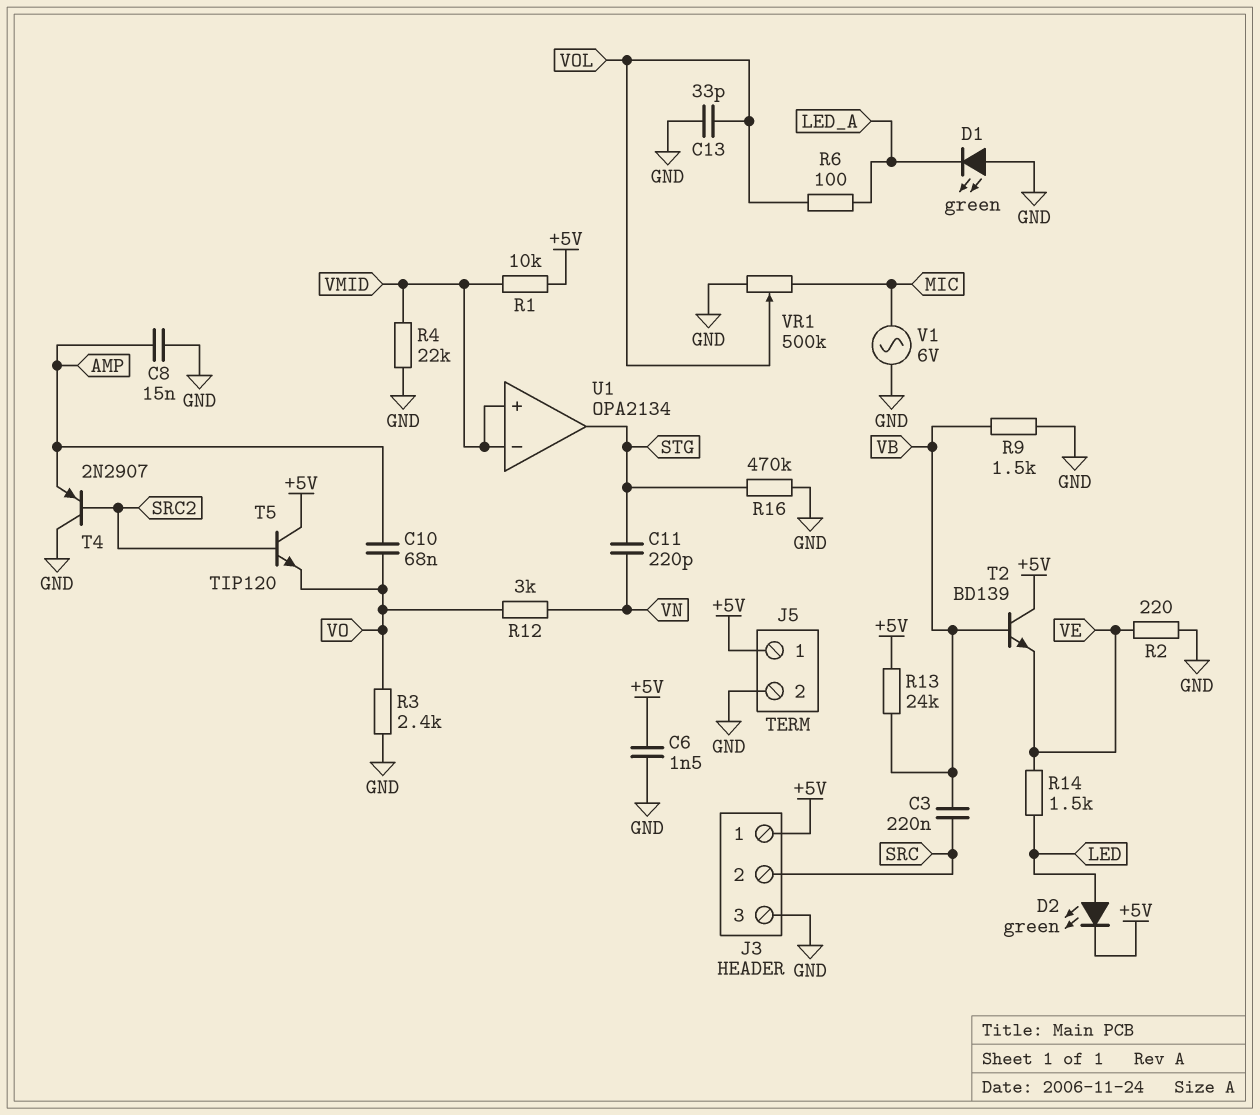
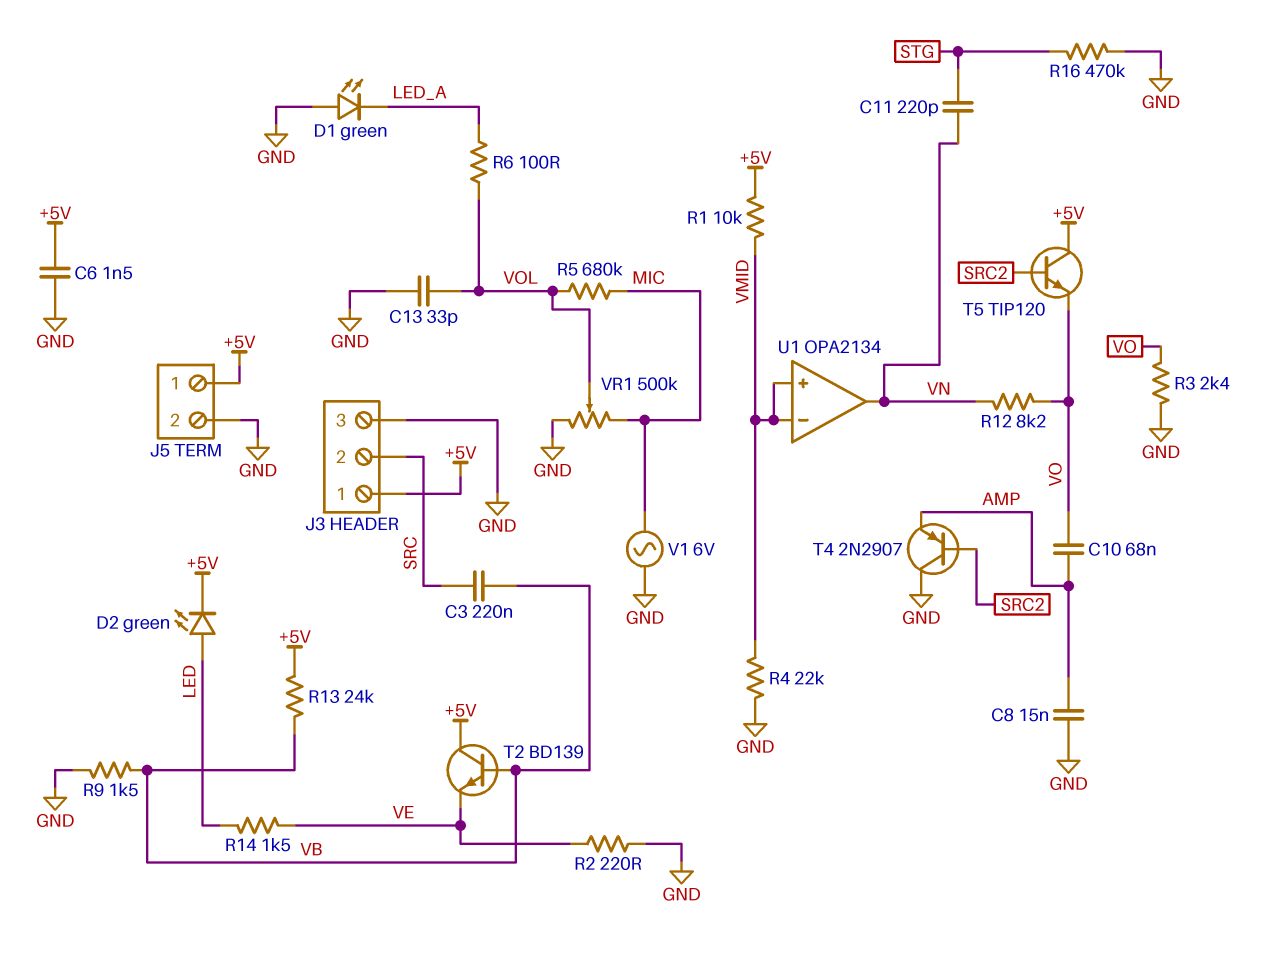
R5: none -> 680k (MIC, VOL)
R12: 3k (VN, VO) -> 8.2k (VN, VO)
U1 pin out: STG -> VN

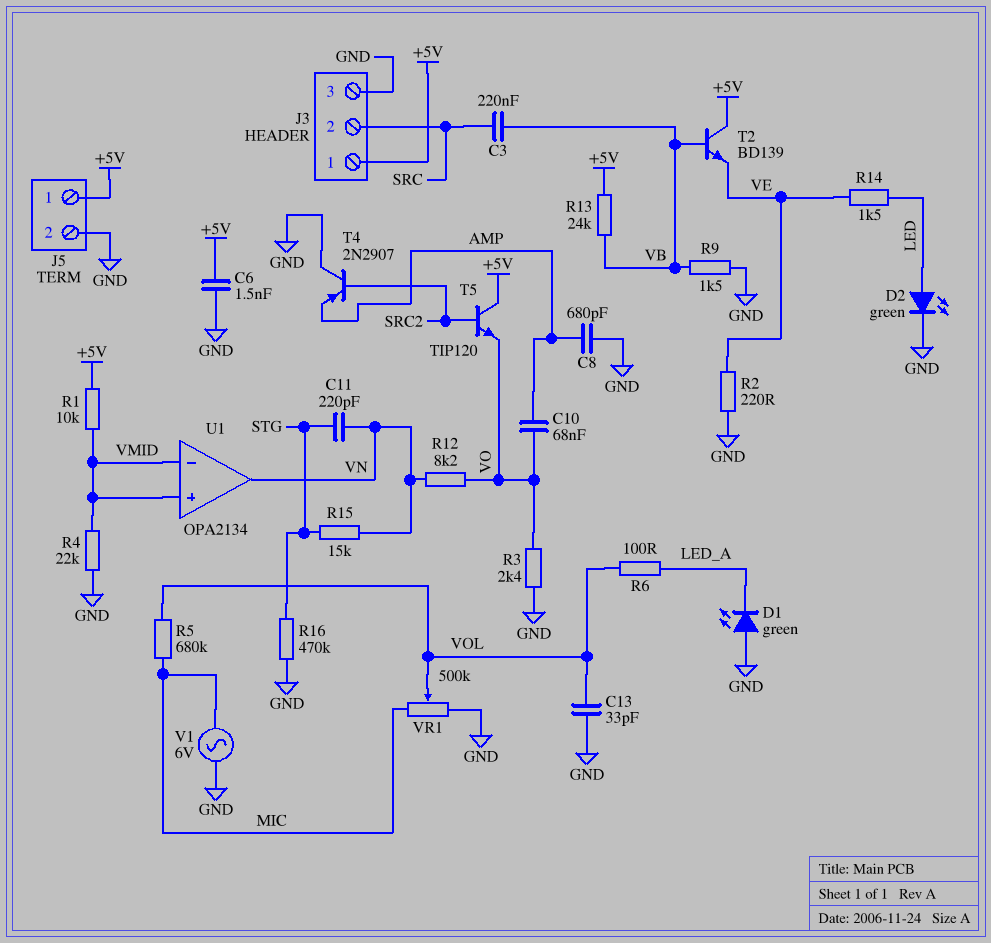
C8: 15nF (AMP, GND) -> 680pF (AMP, GND)
D2: LED green (A LED, K +5V) -> LED green (A LED, K GND)
R15: none -> 15k (STG, VN)

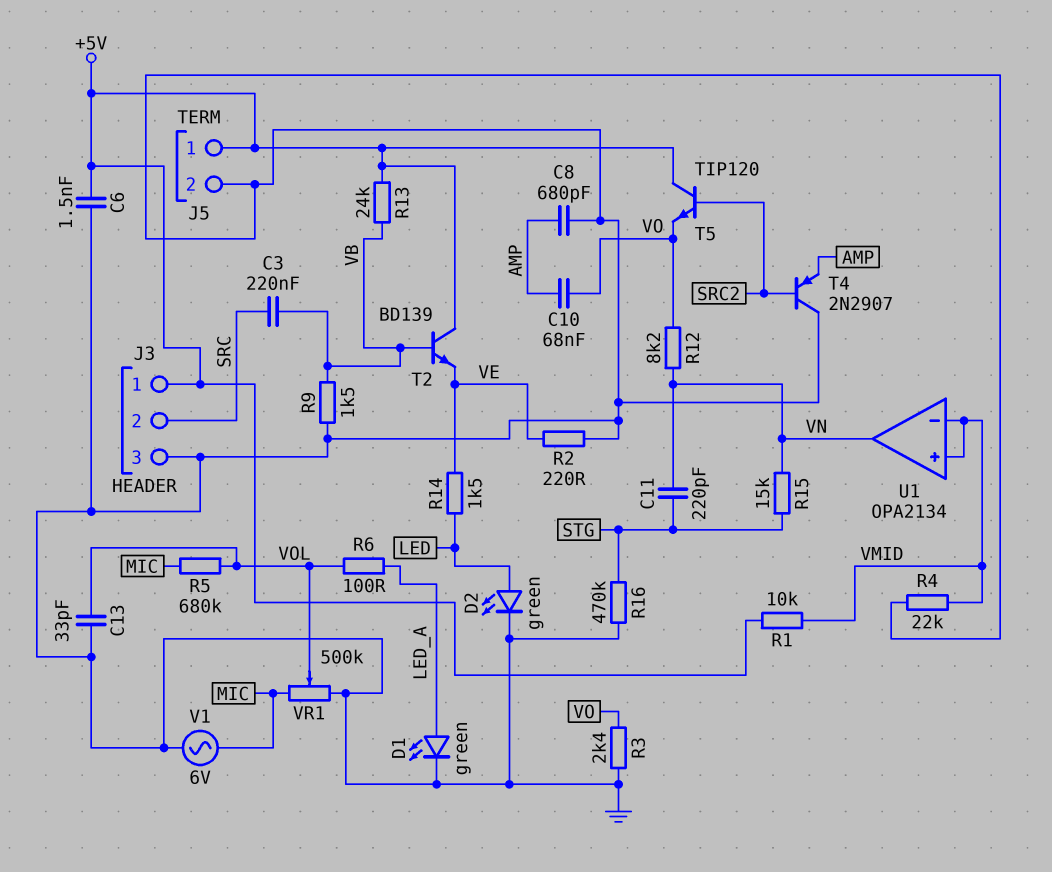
D1: LED green (A GND, K LED_A) -> LED green (A LED_A, K GND)

